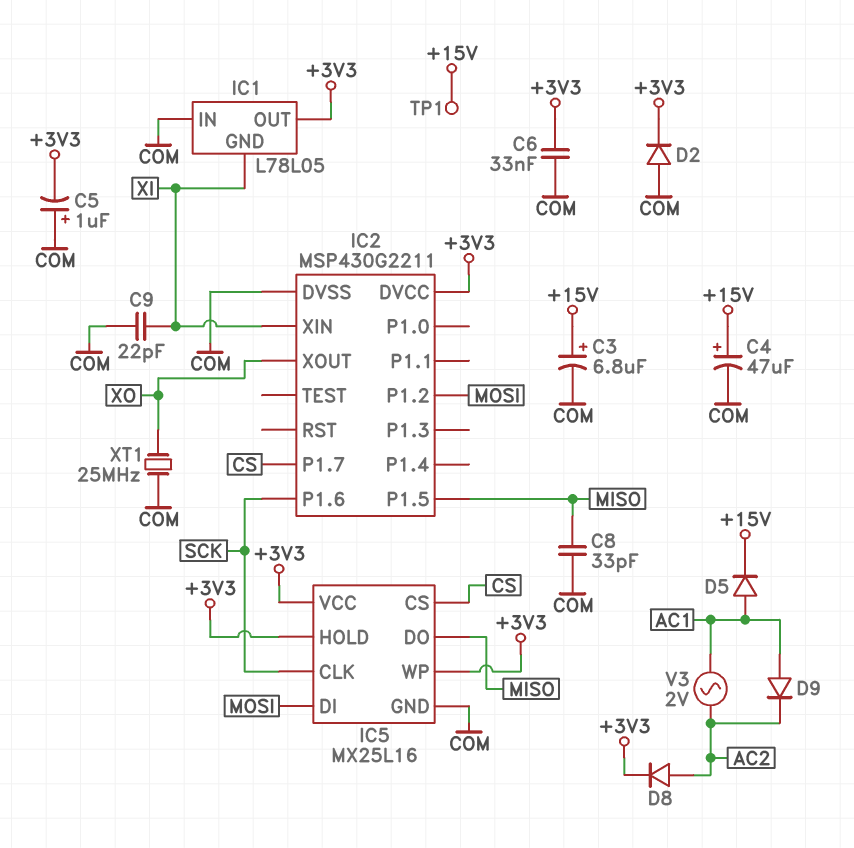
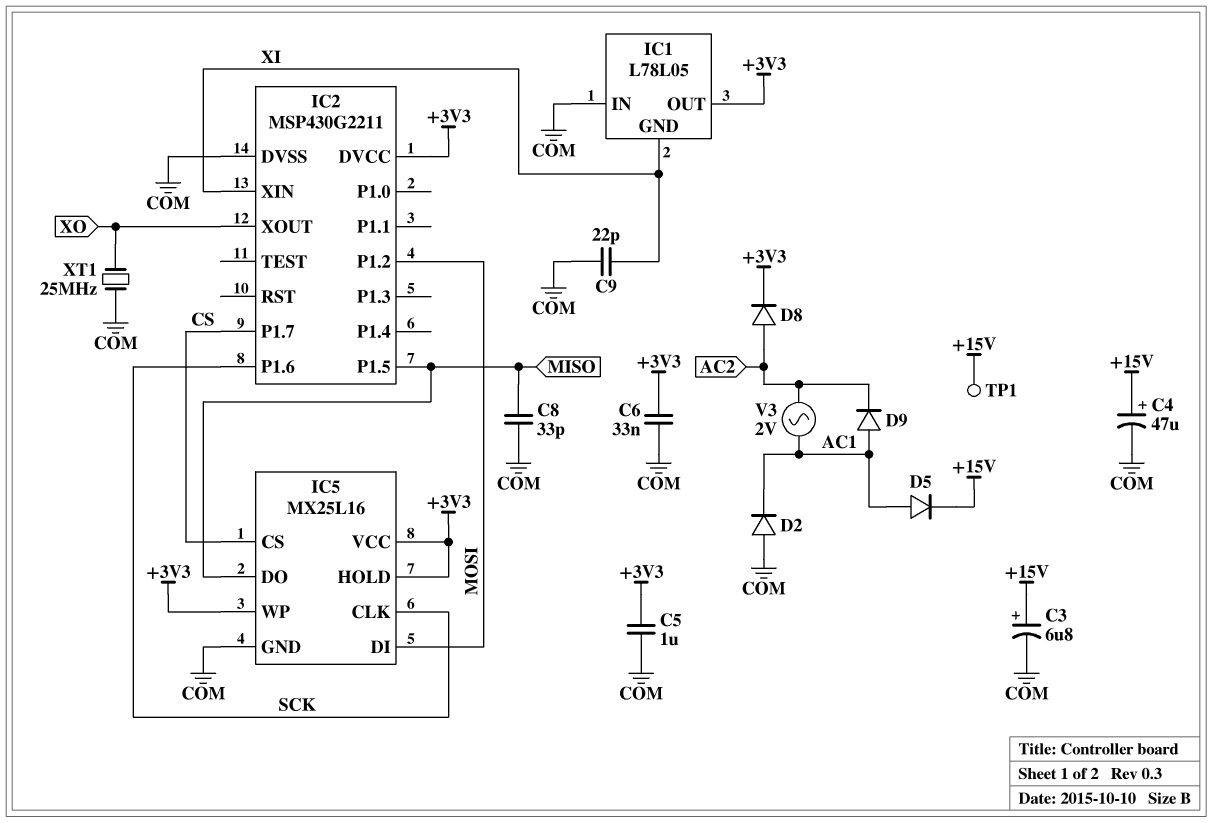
C5: 1uF (plus COM, minus +3V3) -> 1uF (+3V3, COM)
D2: diode (A COM, K +3V3) -> diode (A COM, K AC1)

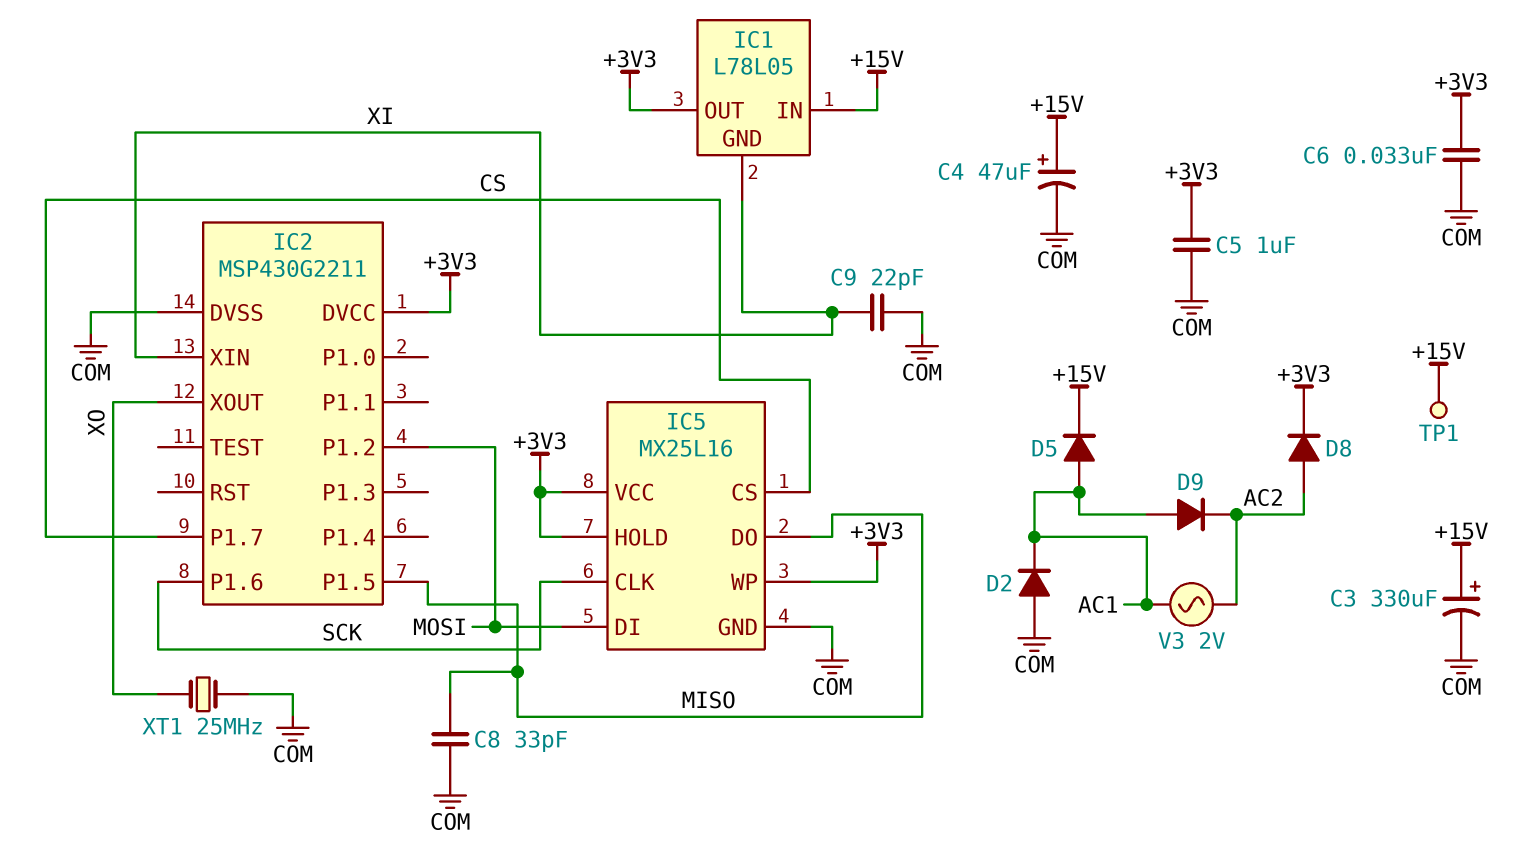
C3: 6.8uF (plus +15V, minus COM) -> 330uF (plus +15V, minus COM)
IC1 pin IN: COM -> +15V

